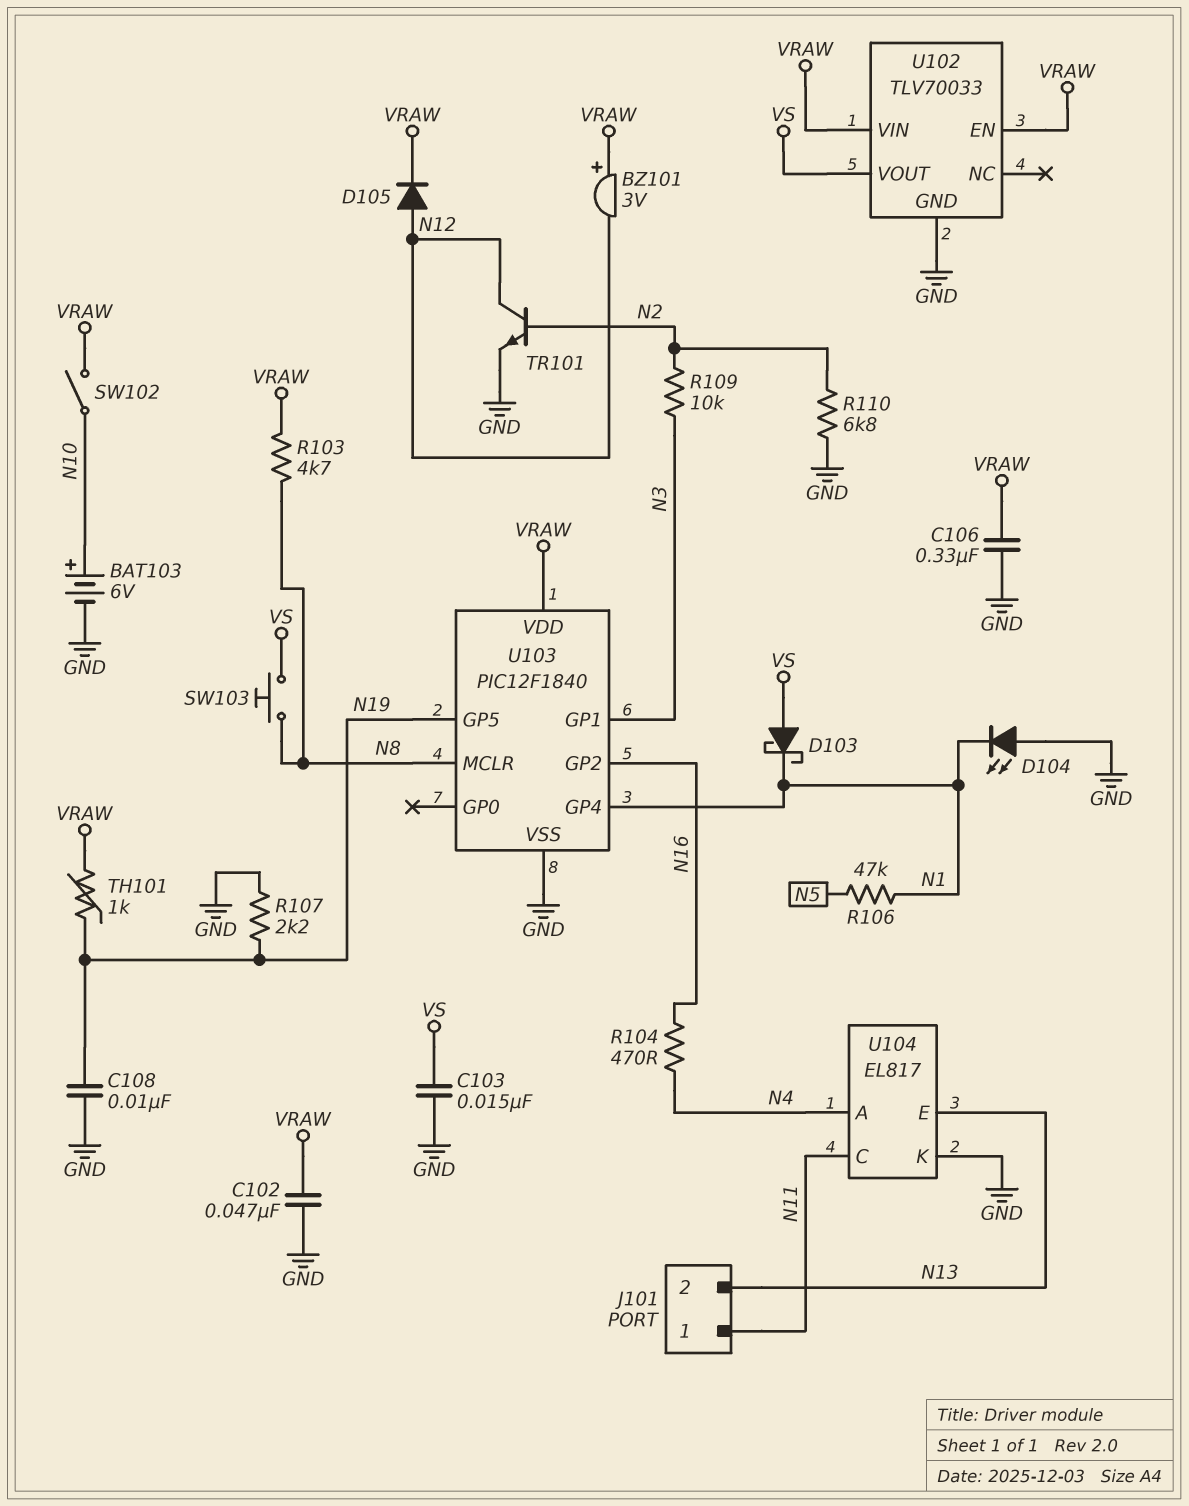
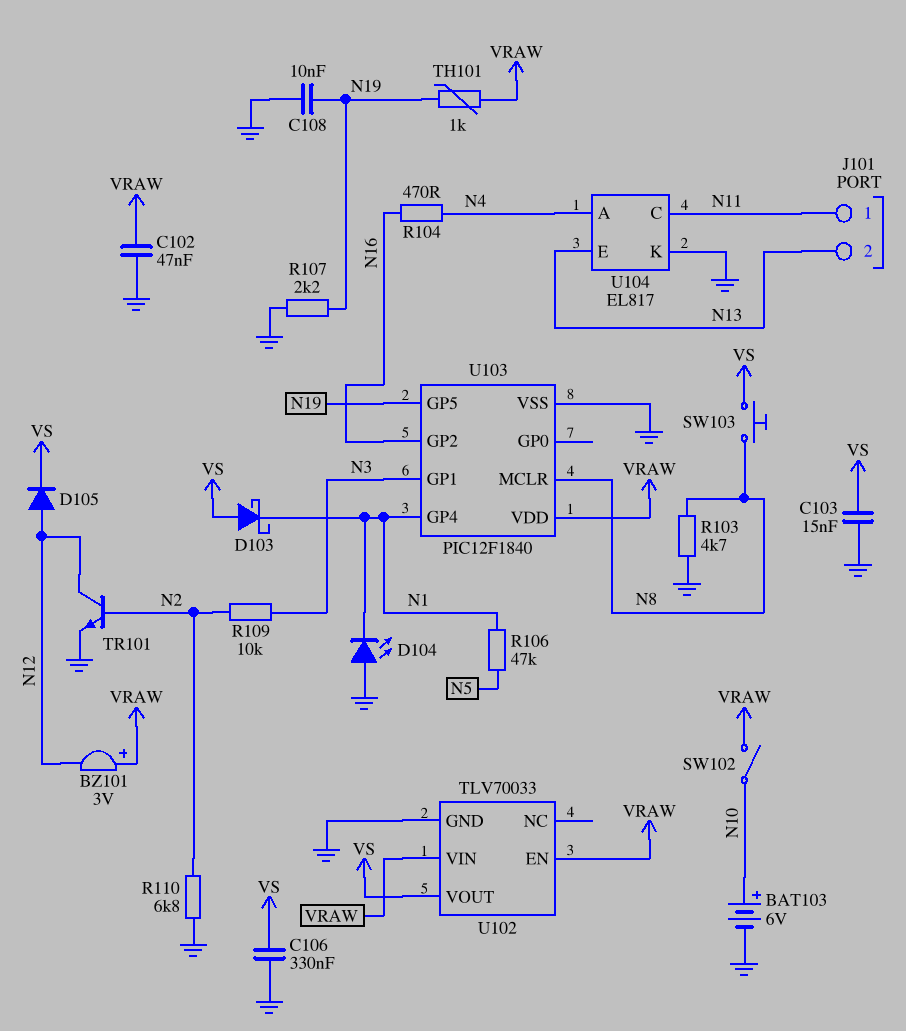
C106: 330nF (GND, VRAW) -> 330nF (GND, VS)
D105: diode (A N12, K VRAW) -> diode (A N12, K VS)
R103: 4.7k (N8, VRAW) -> 4.7k (GND, N8)

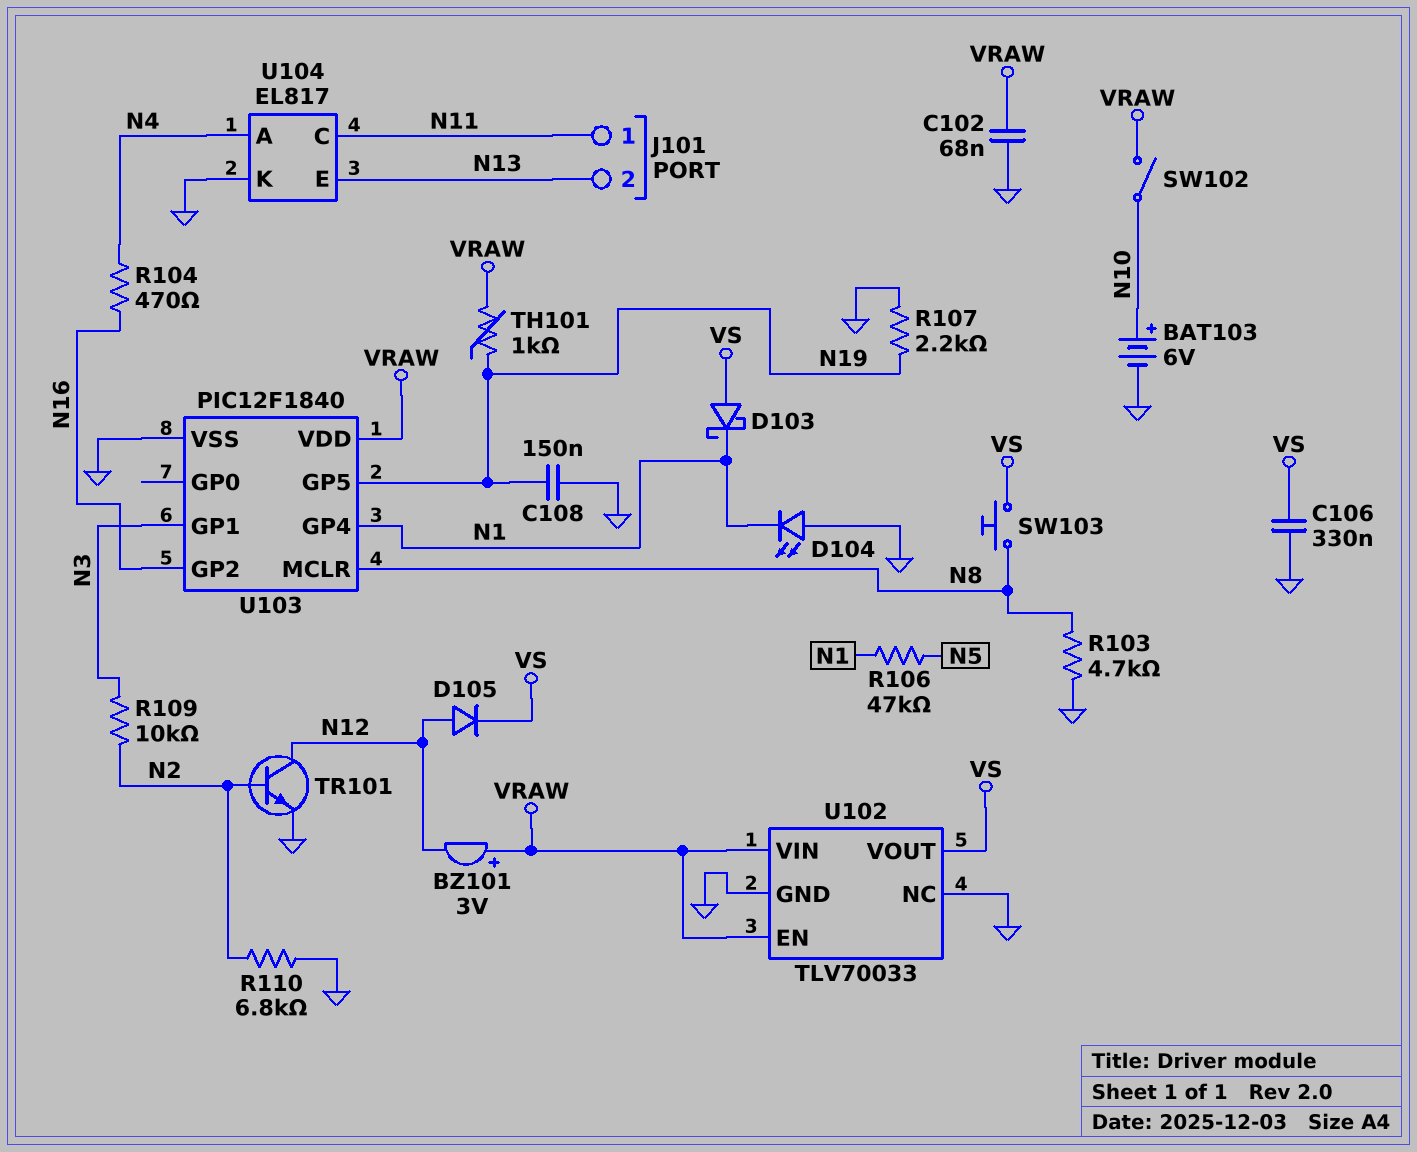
C102: 47nF (GND, VRAW) -> 68nF (GND, VRAW)
C103: 15nF (GND, VS) -> none
C108: 10nF (GND, N19) -> 150nF (GND, N19)
U102 pin NC: none -> GND

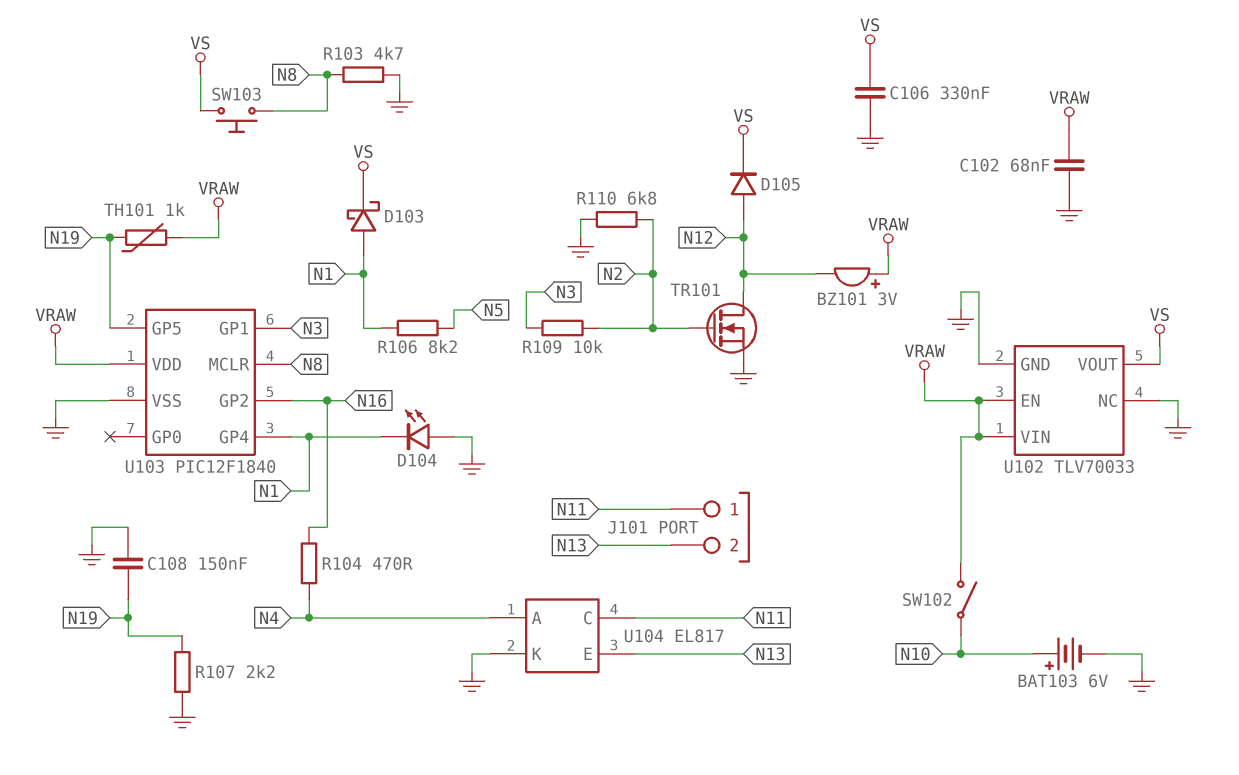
D103: schottky (A VS, K N1) -> schottky (A N1, K VS)
R106: 47k (N1, N5) -> 8.2k (N1, N5)
TR101: NPN (B N2, C N12, E GND) -> NMOS (G N2, D N12, S GND)

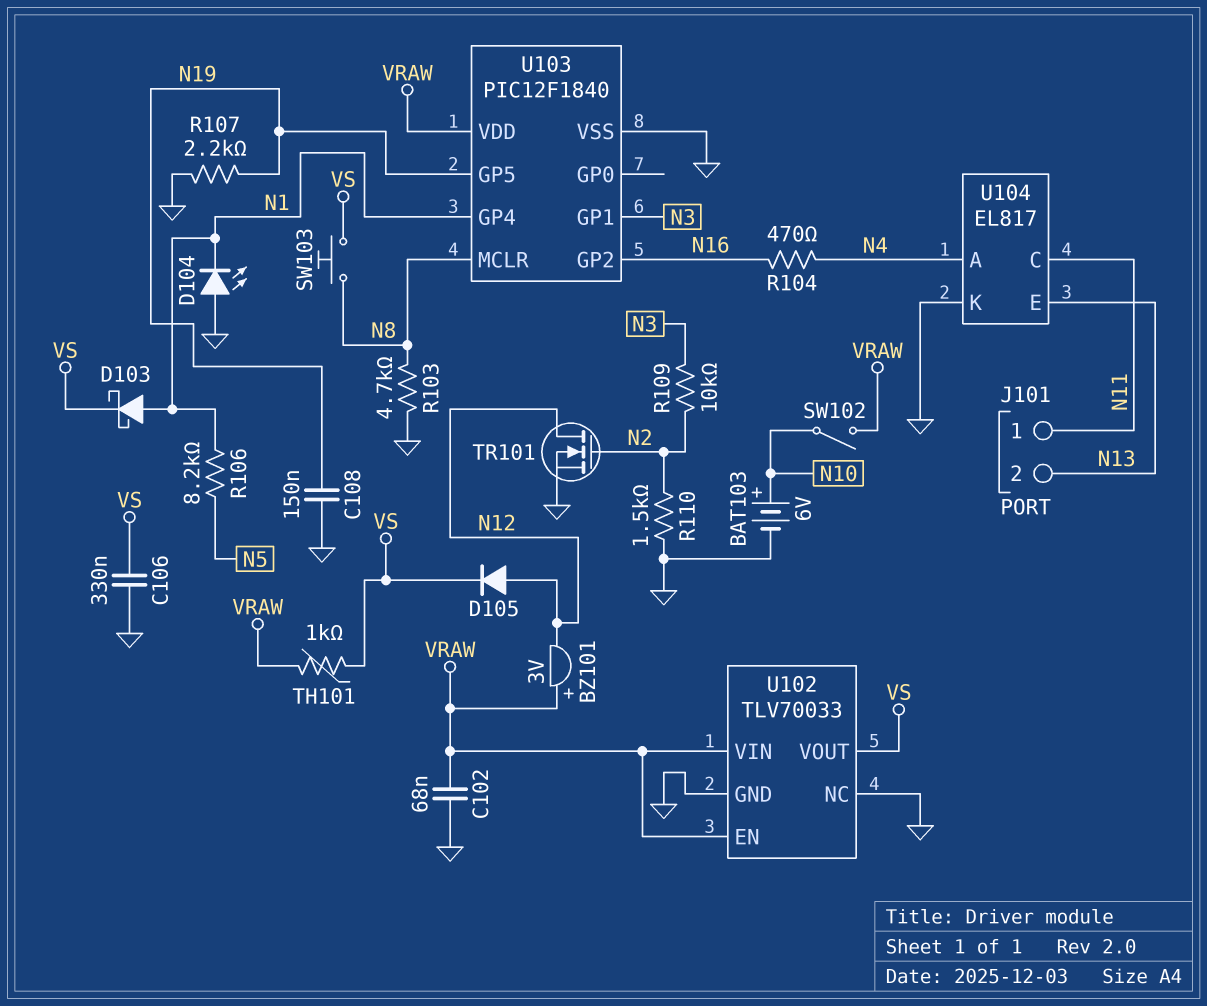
R110: 6.8k (GND, N2) -> 1.5k (GND, N2)
TH101: 1k (N19, VRAW) -> 1k (VRAW, VS)

